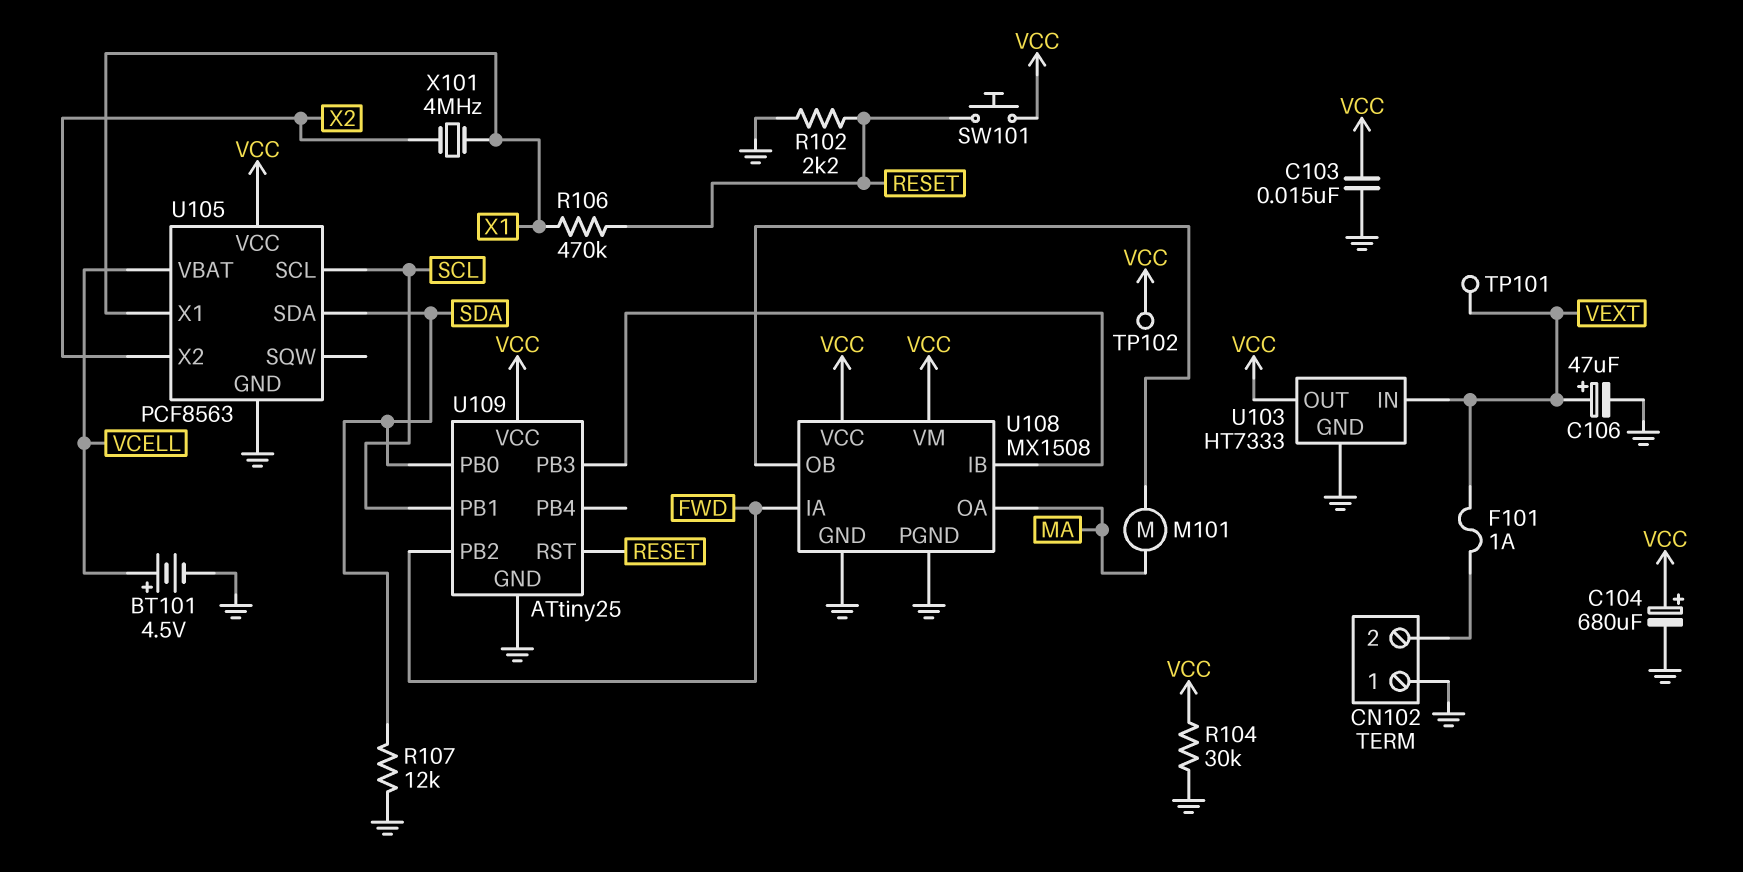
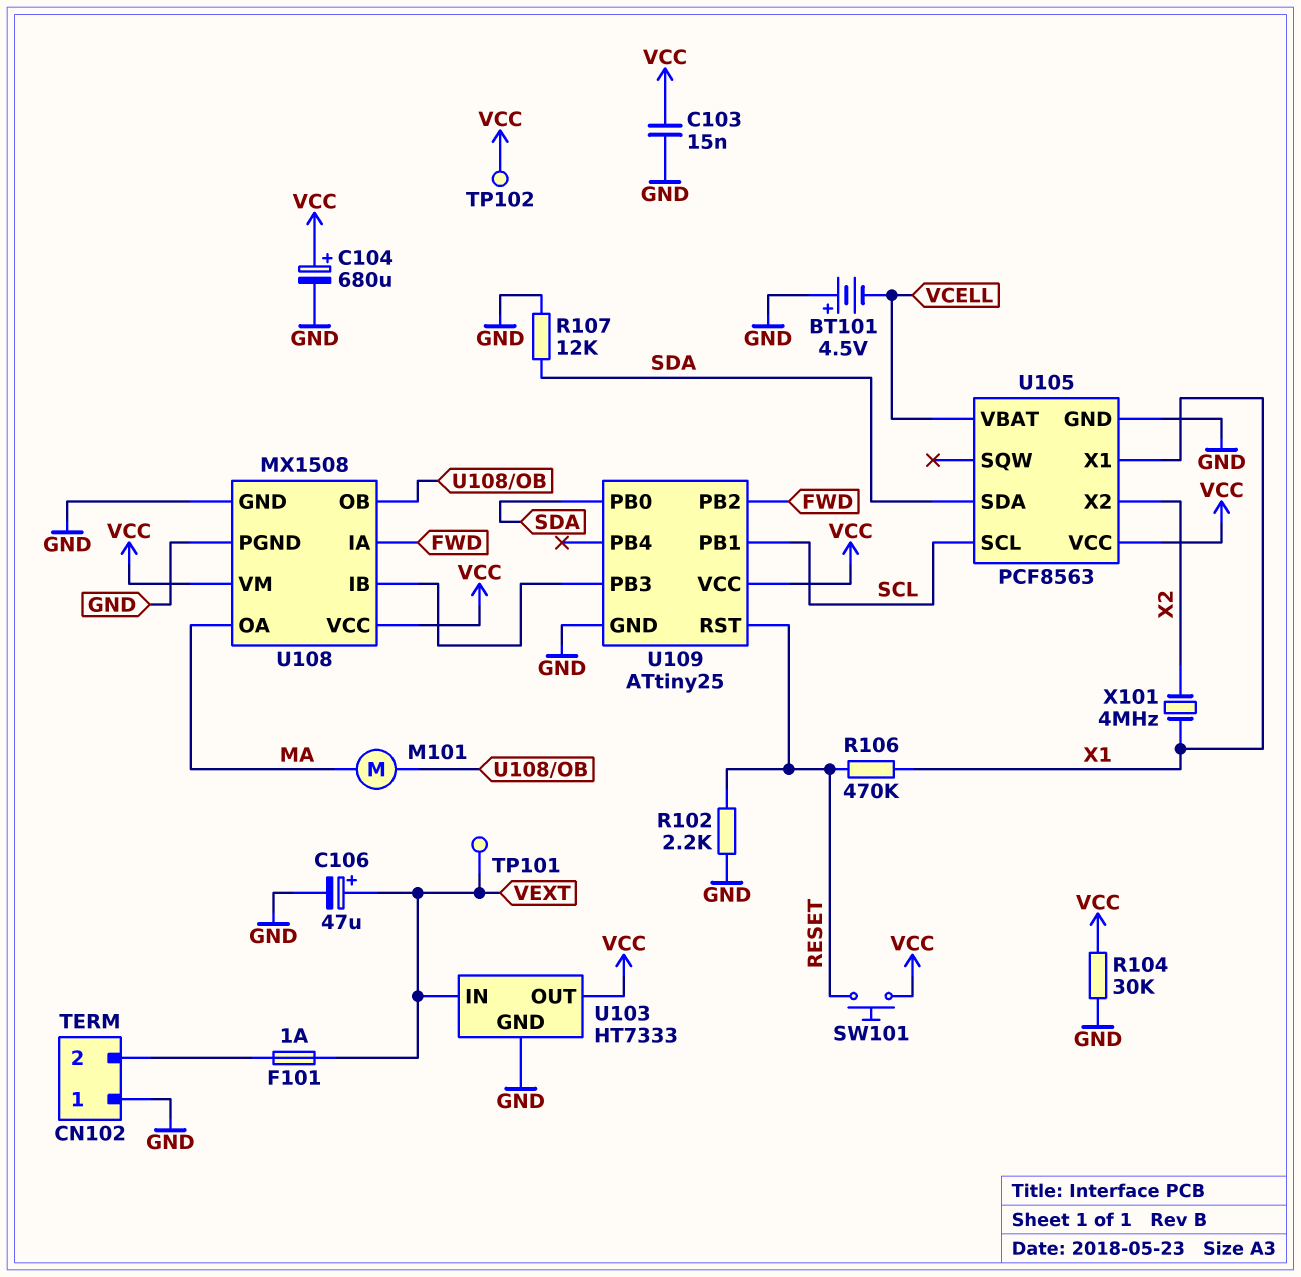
BT101: 4.5V (plus VCELL, minus GND) -> 4.5V (plus GND, minus VCELL)

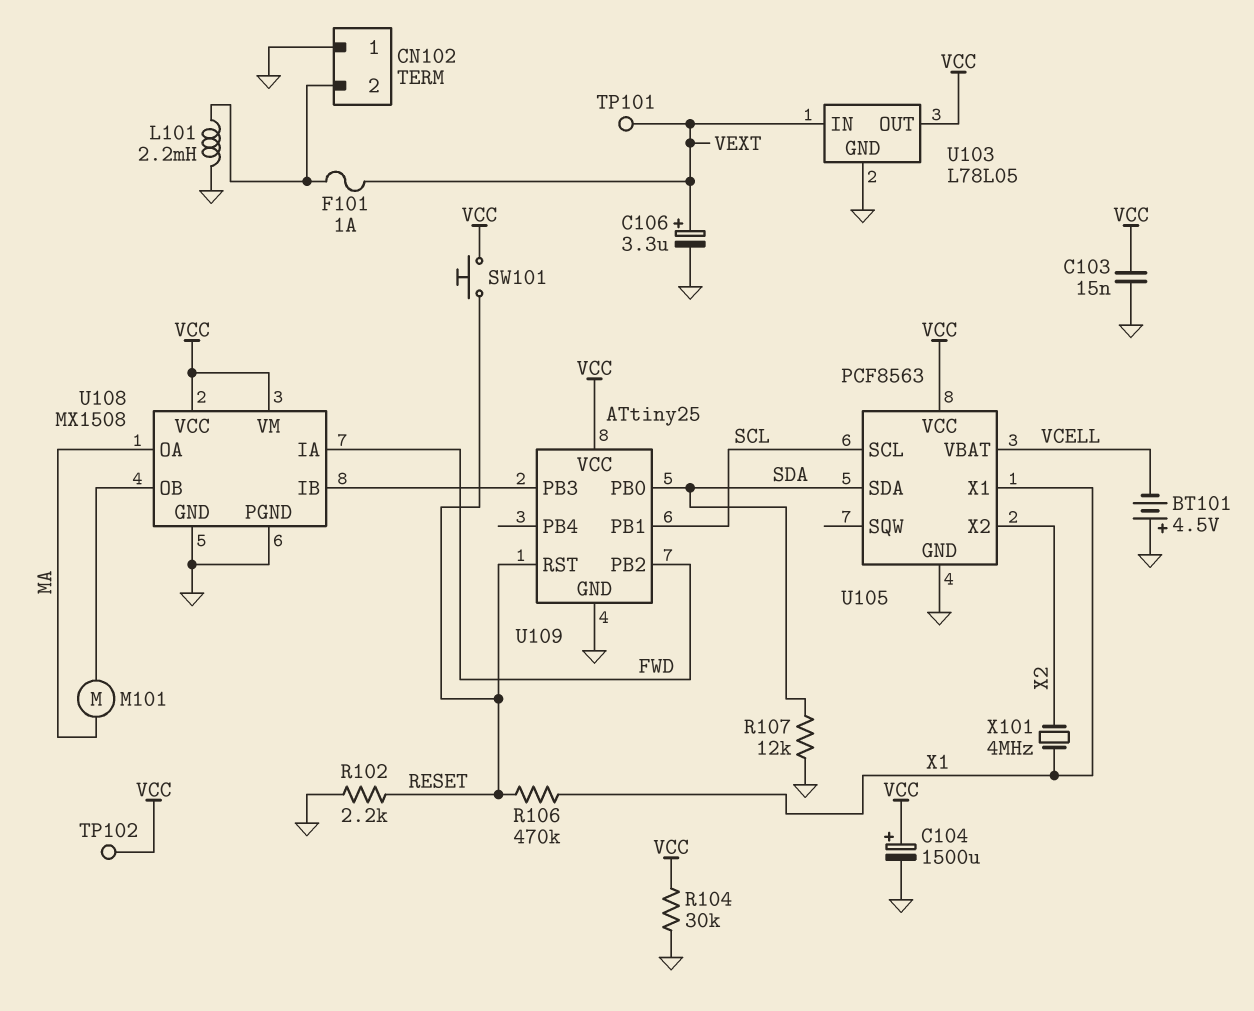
C104: 680uF (plus VCC, minus GND) -> 1500uF (plus VCC, minus GND)
C106: 47uF (plus VEXT, minus GND) -> 3.3uF (plus VEXT, minus GND)
L101: none -> 2.2mH (CN102/2, GND)
U103: HT7333 -> L78L05

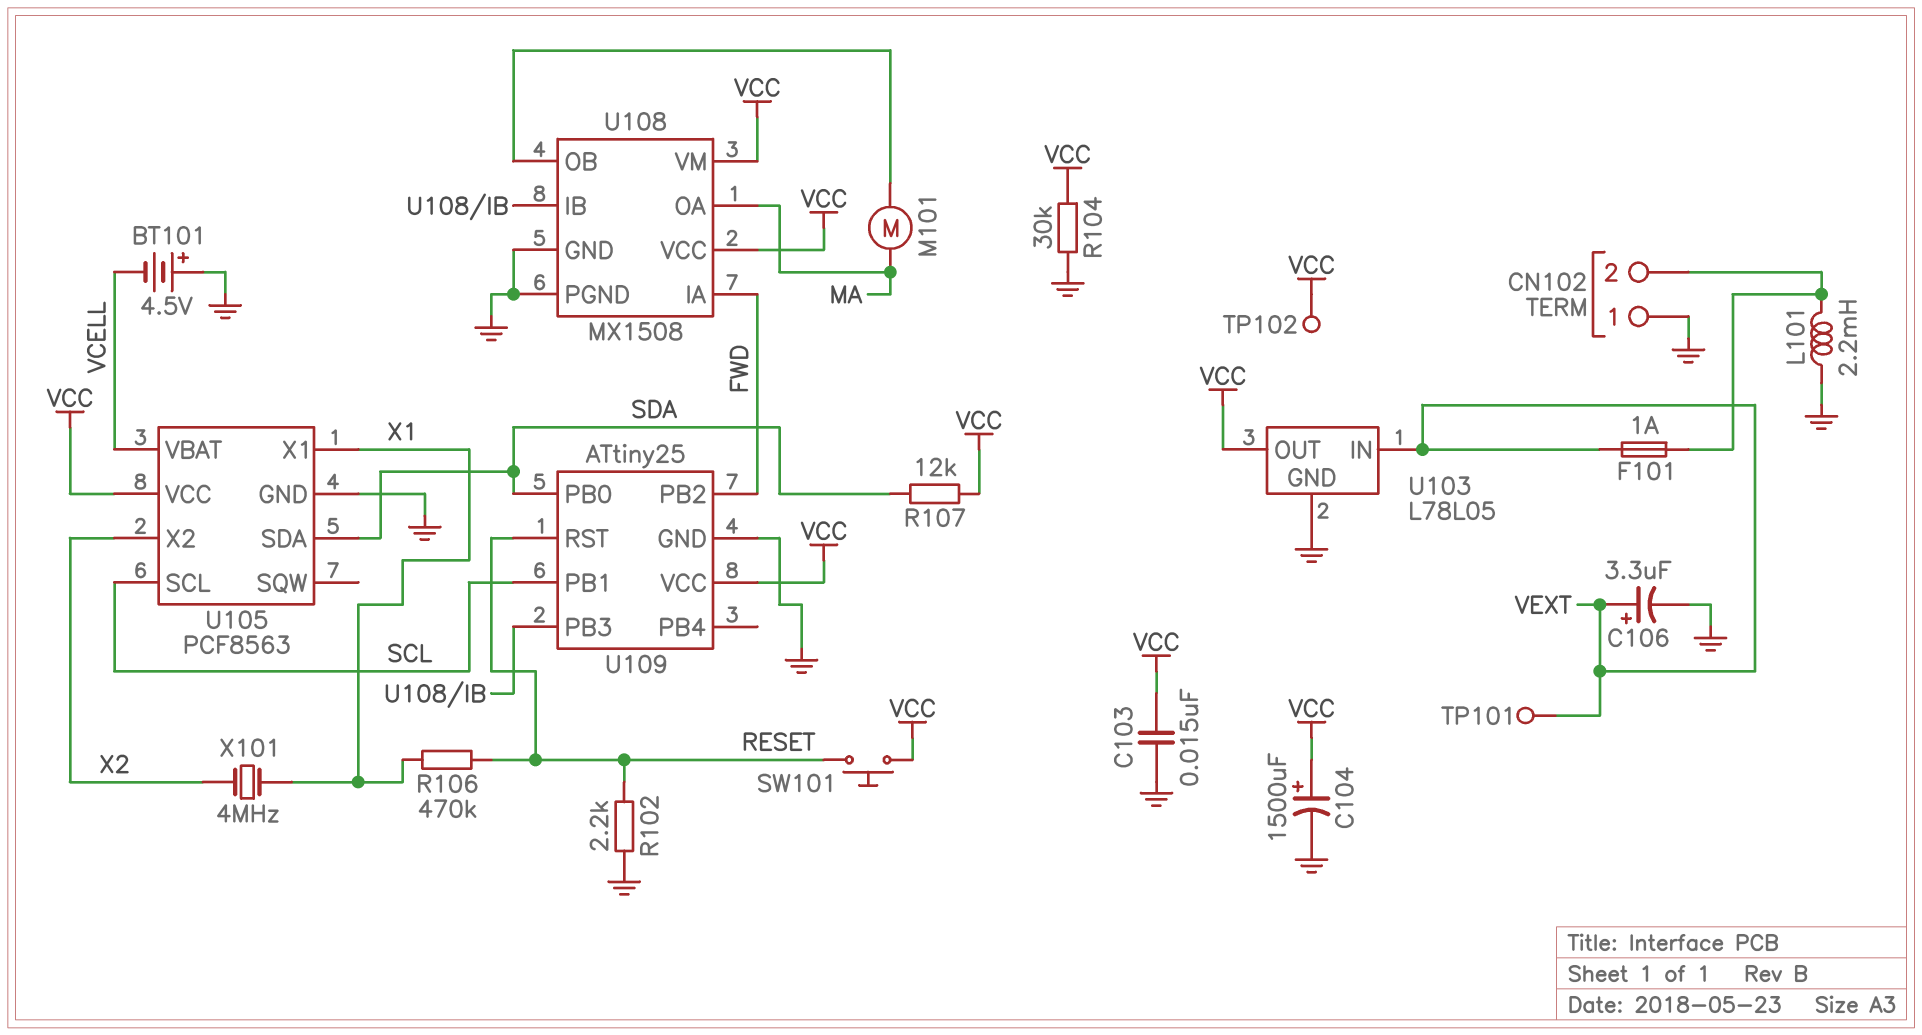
R107: 12k (GND, SDA) -> 12k (SDA, VCC)

